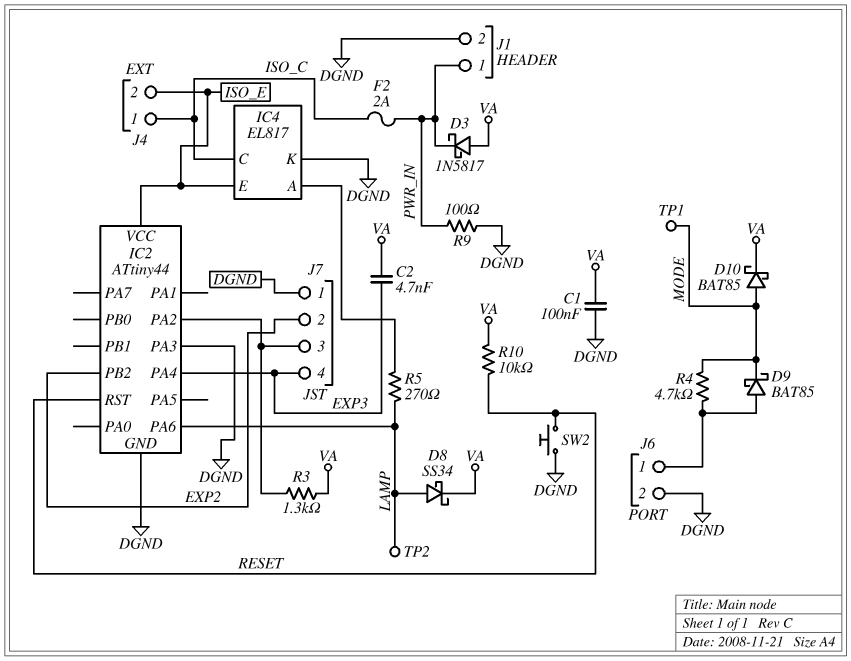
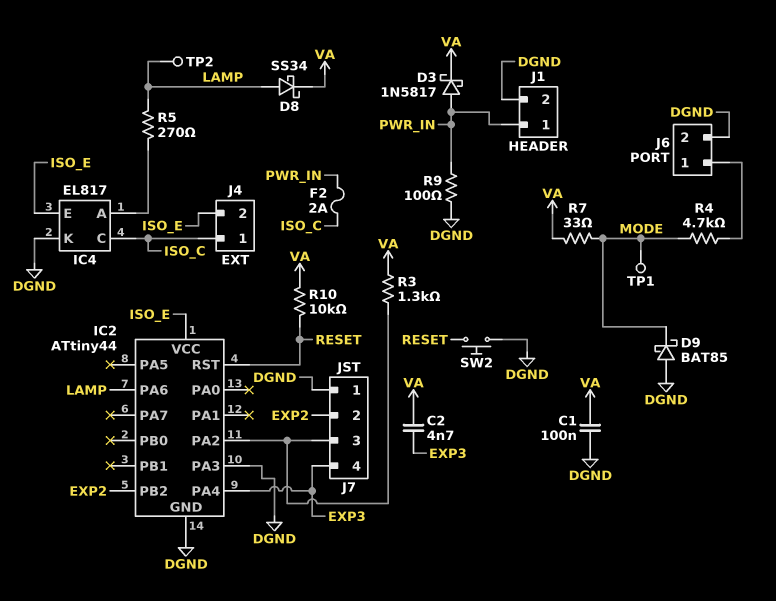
D3: schottky 1N5817 (A VA, K PWR_IN) -> schottky 1N5817 (A PWR_IN, K VA)
D9: schottky BAT85 (A J6/1, K MODE) -> schottky BAT85 (A DGND, K MODE)
D10: schottky BAT85 (A MODE, K VA) -> none
R7: none -> 33 (MODE, VA)

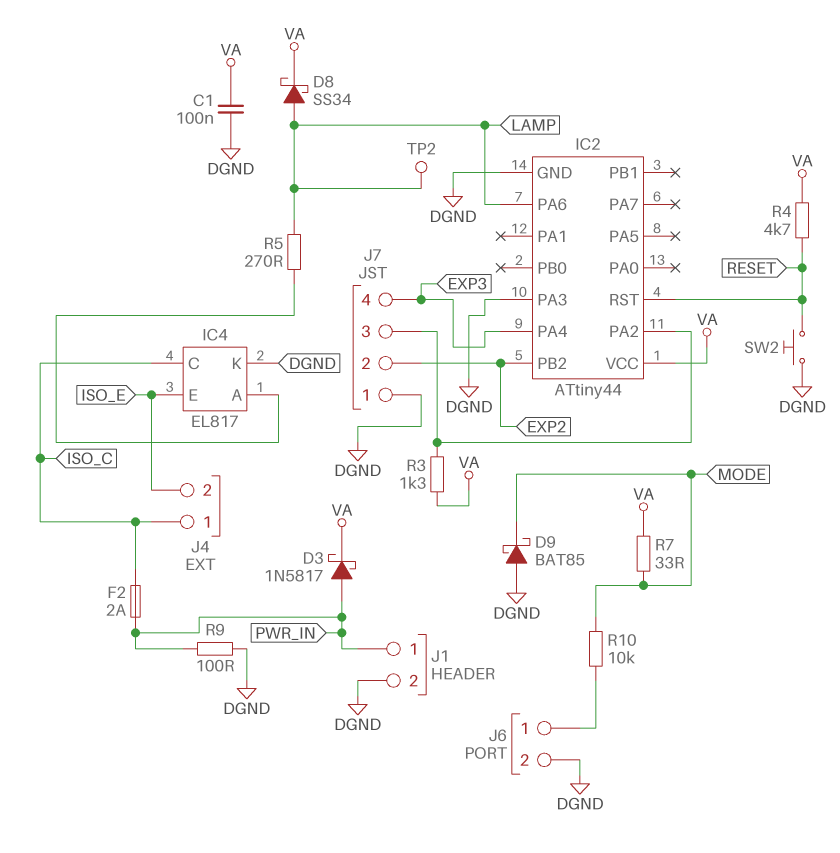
C2: 4.7nF (EXP3, VA) -> none
IC2 pin VCC: ISO_E -> VA
R4: 4.7k (J6/1, MODE) -> 4.7k (RESET, VA)
R10: 10k (RESET, VA) -> 10k (J6/1, MODE)
TP1: test point (MODE) -> none

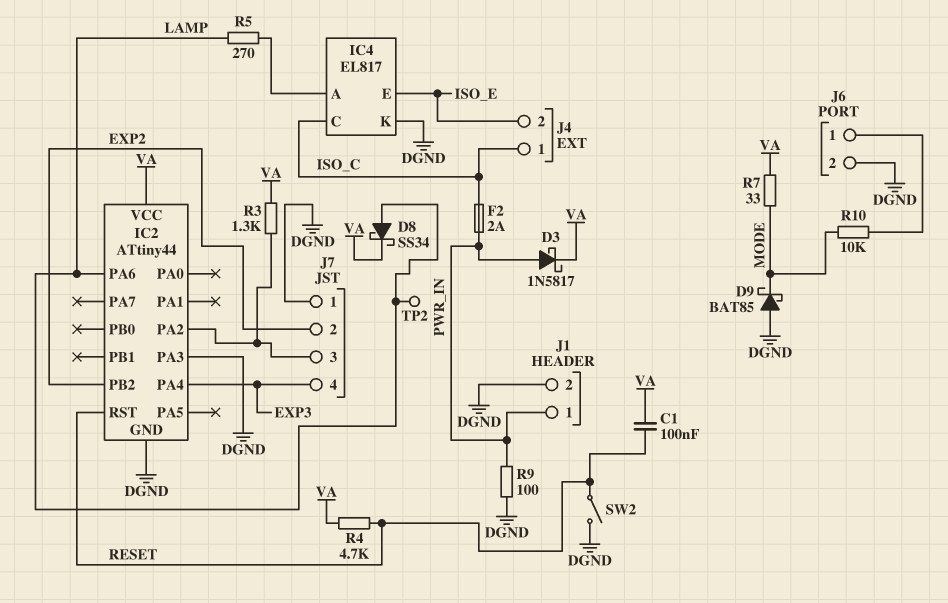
C1: 100nF (DGND, VA) -> 100nF (RESET, VA)
SW2: button (DGND, RESET) -> switch (DGND, RESET)

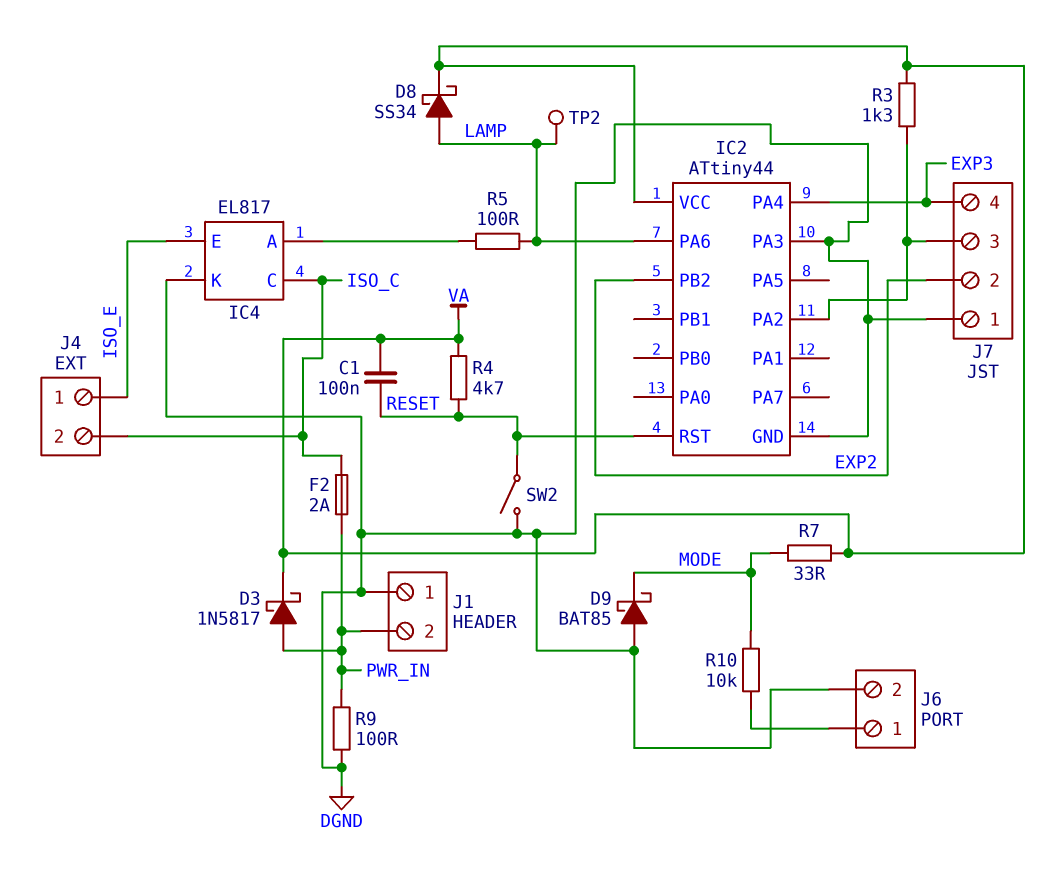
J1 pin 1: PWR_IN -> DGND
J1 pin 2: DGND -> PWR_IN
J4 pin 1: ISO_C -> ISO_E
J4 pin 2: ISO_E -> ISO_C
R5: 270 (IC4/A, LAMP) -> 100 (IC4/A, LAMP)

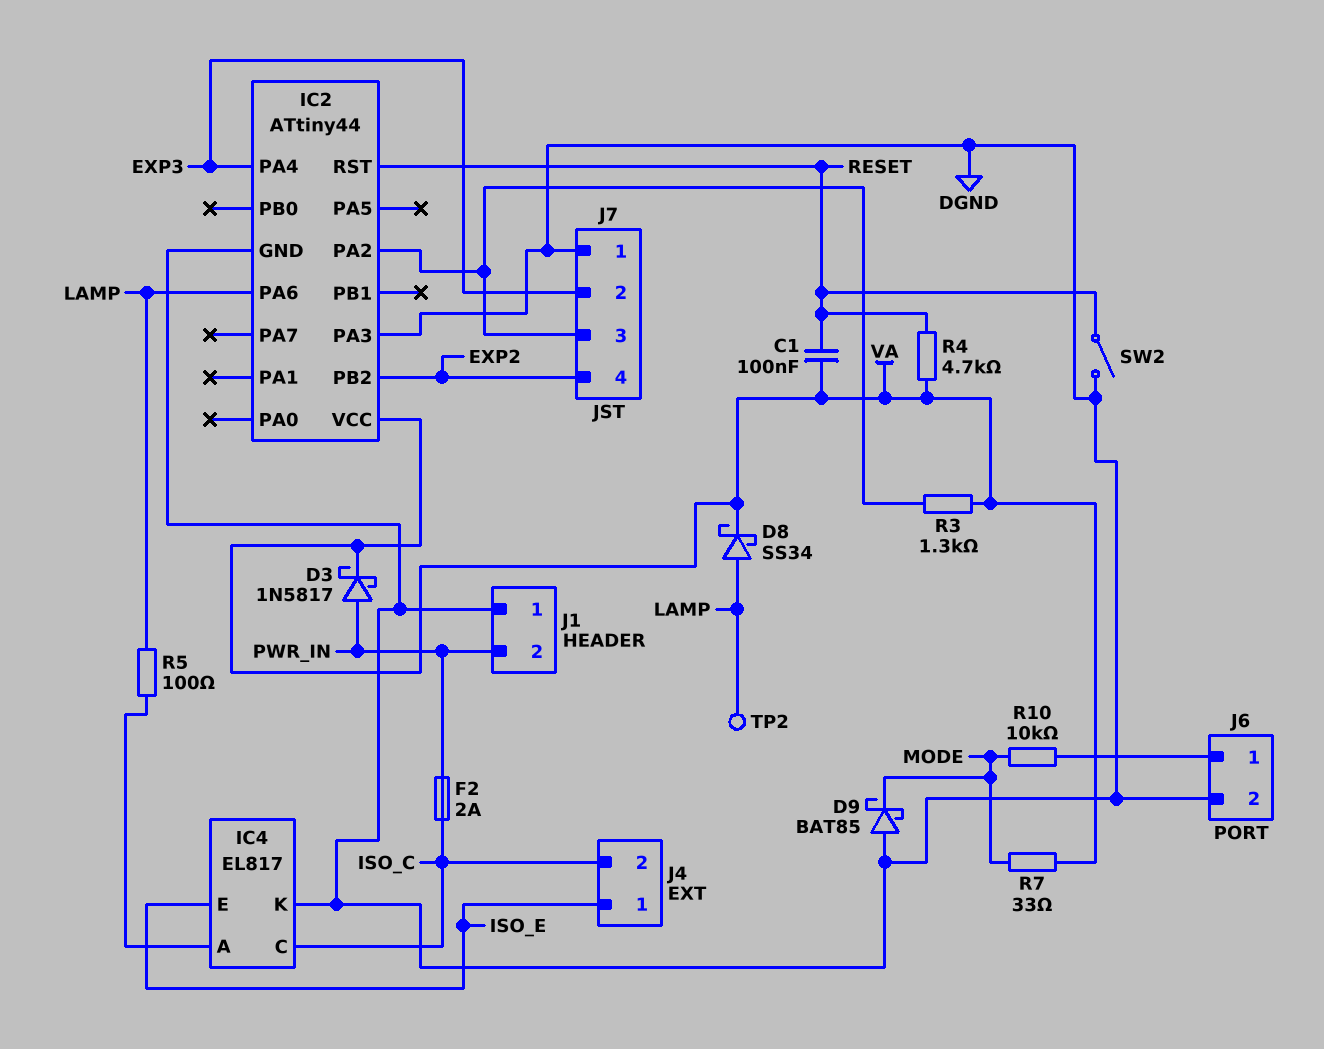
J7 pin 2: EXP2 -> EXP3
J7 pin 4: EXP3 -> EXP2
R9: 100 (DGND, PWR_IN) -> none

